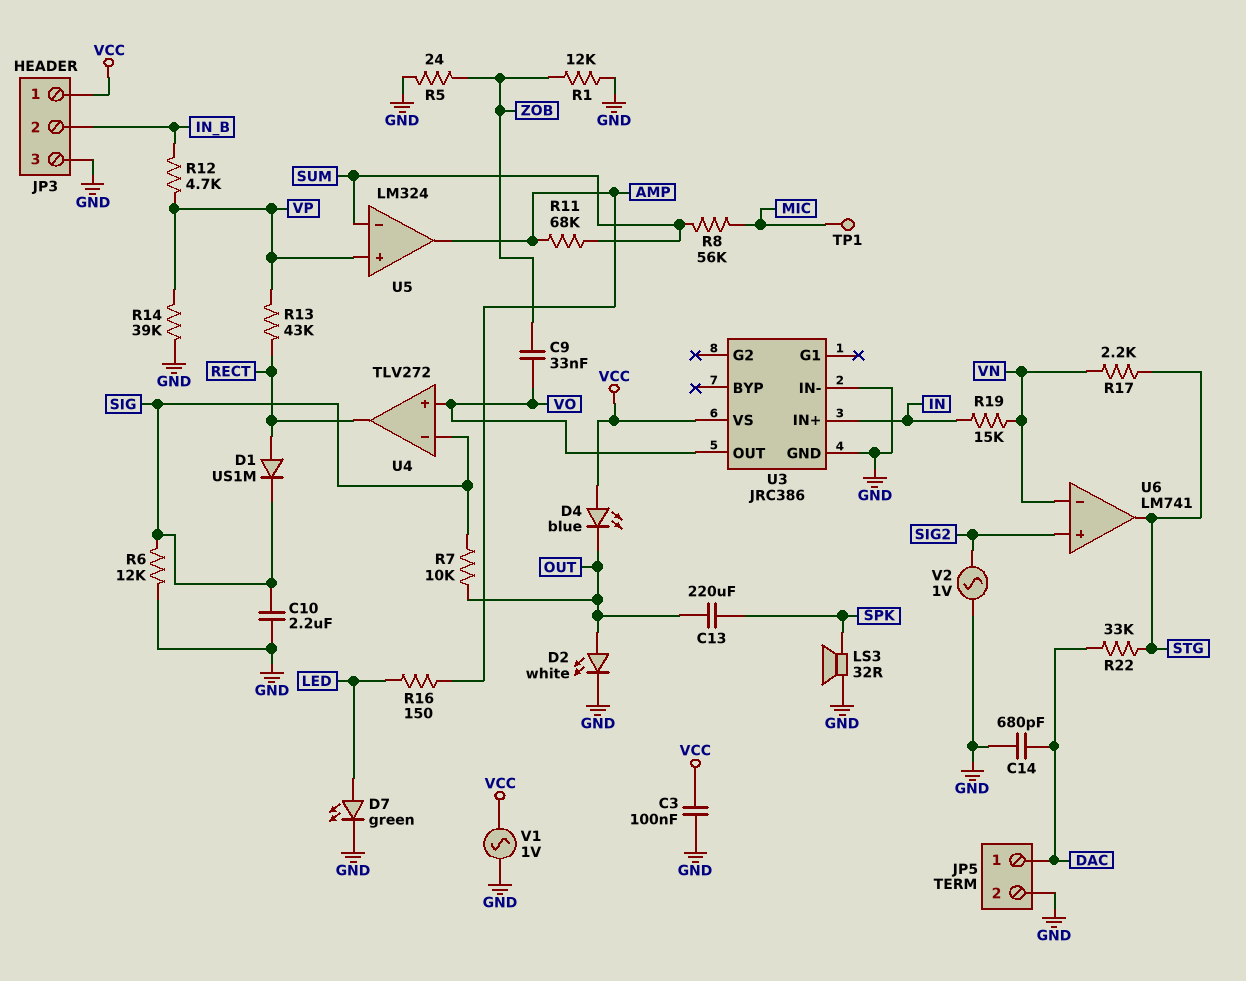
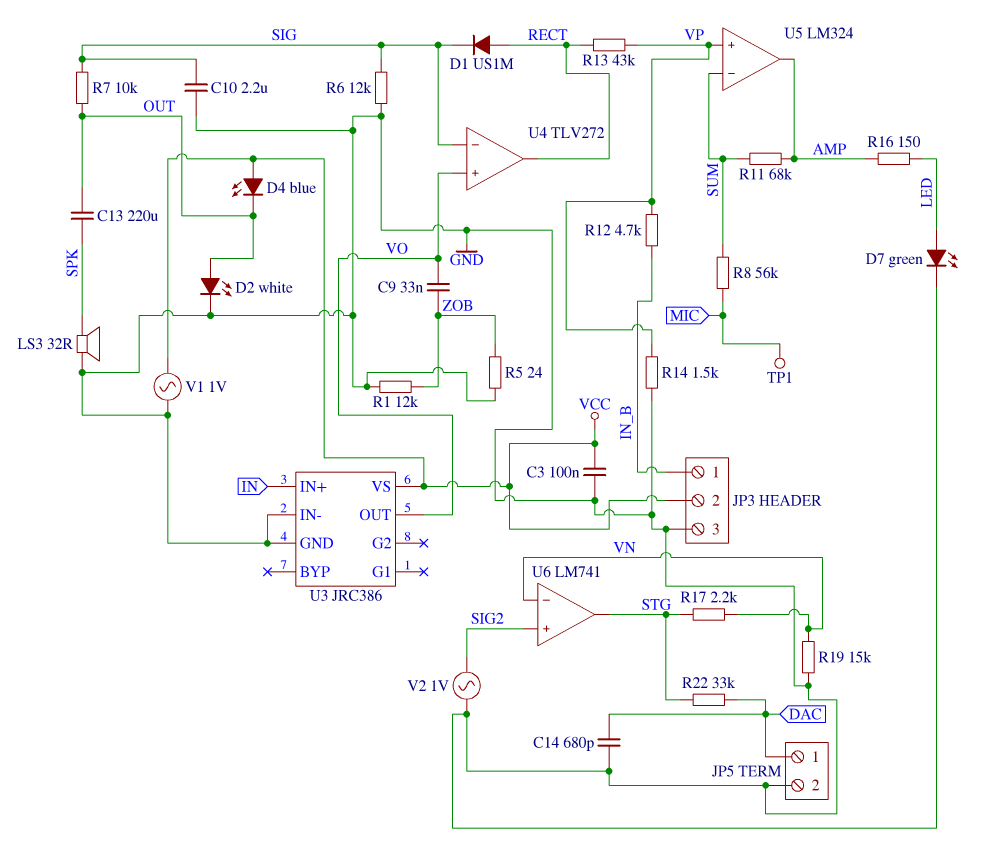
JP3 pin 1: VCC -> IN_B
JP3 pin 2: IN_B -> VCC
R14: 39k (GND, VP) -> 1.5k (GND, VP)
R19: 15k (IN, VN) -> 15k (GND, VN)

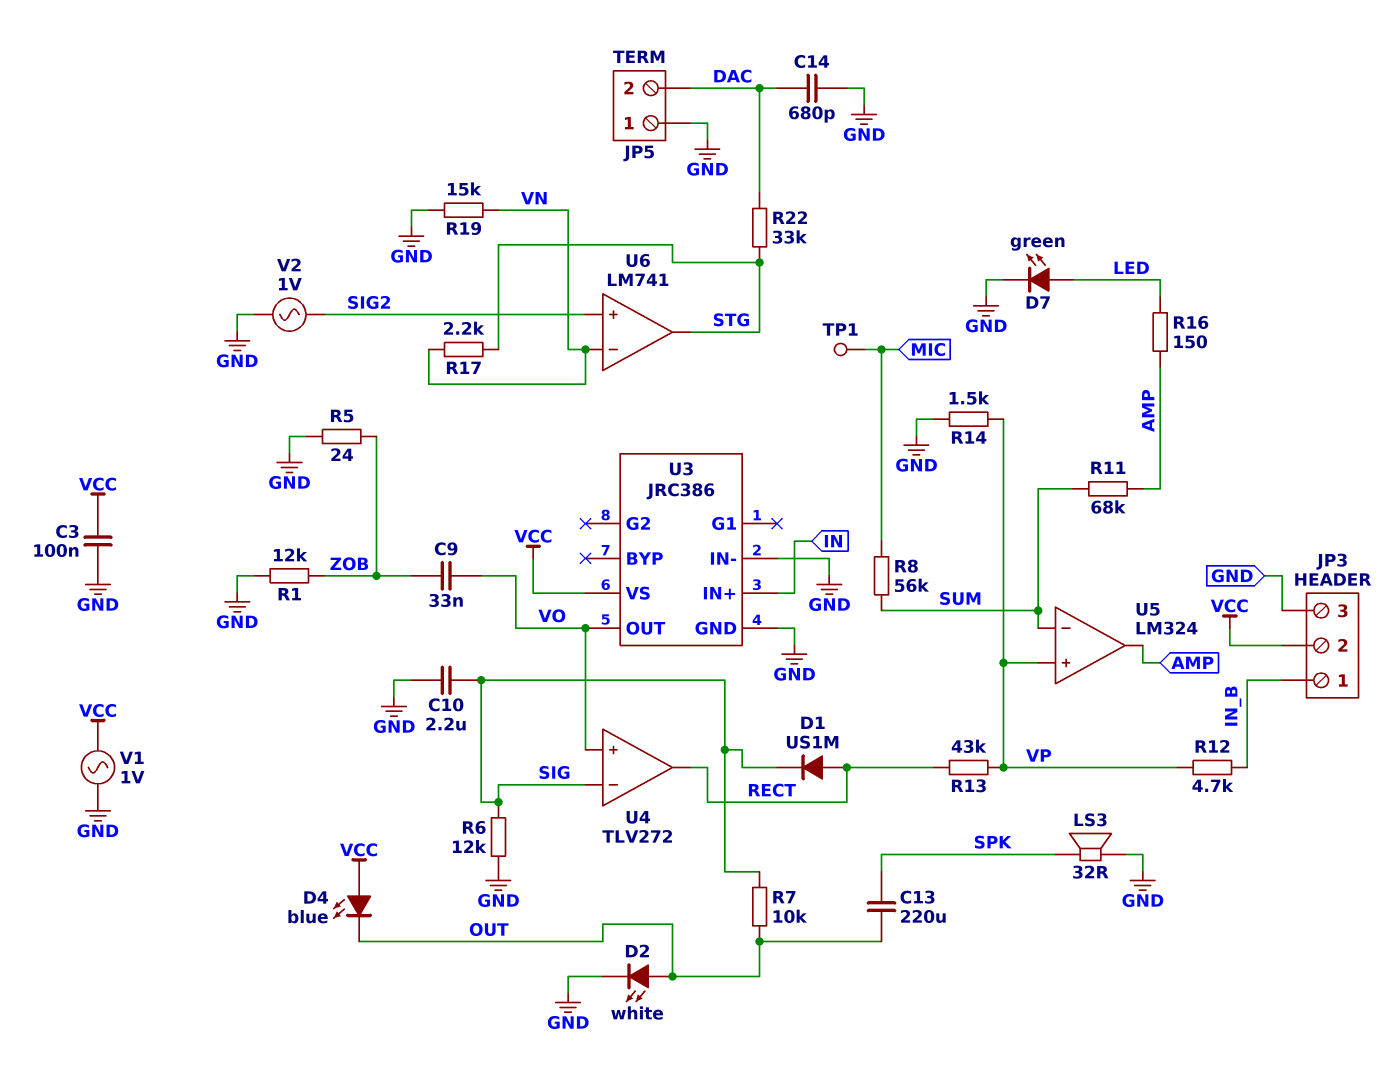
JP5 pin 1: DAC -> GND
JP5 pin 2: GND -> DAC

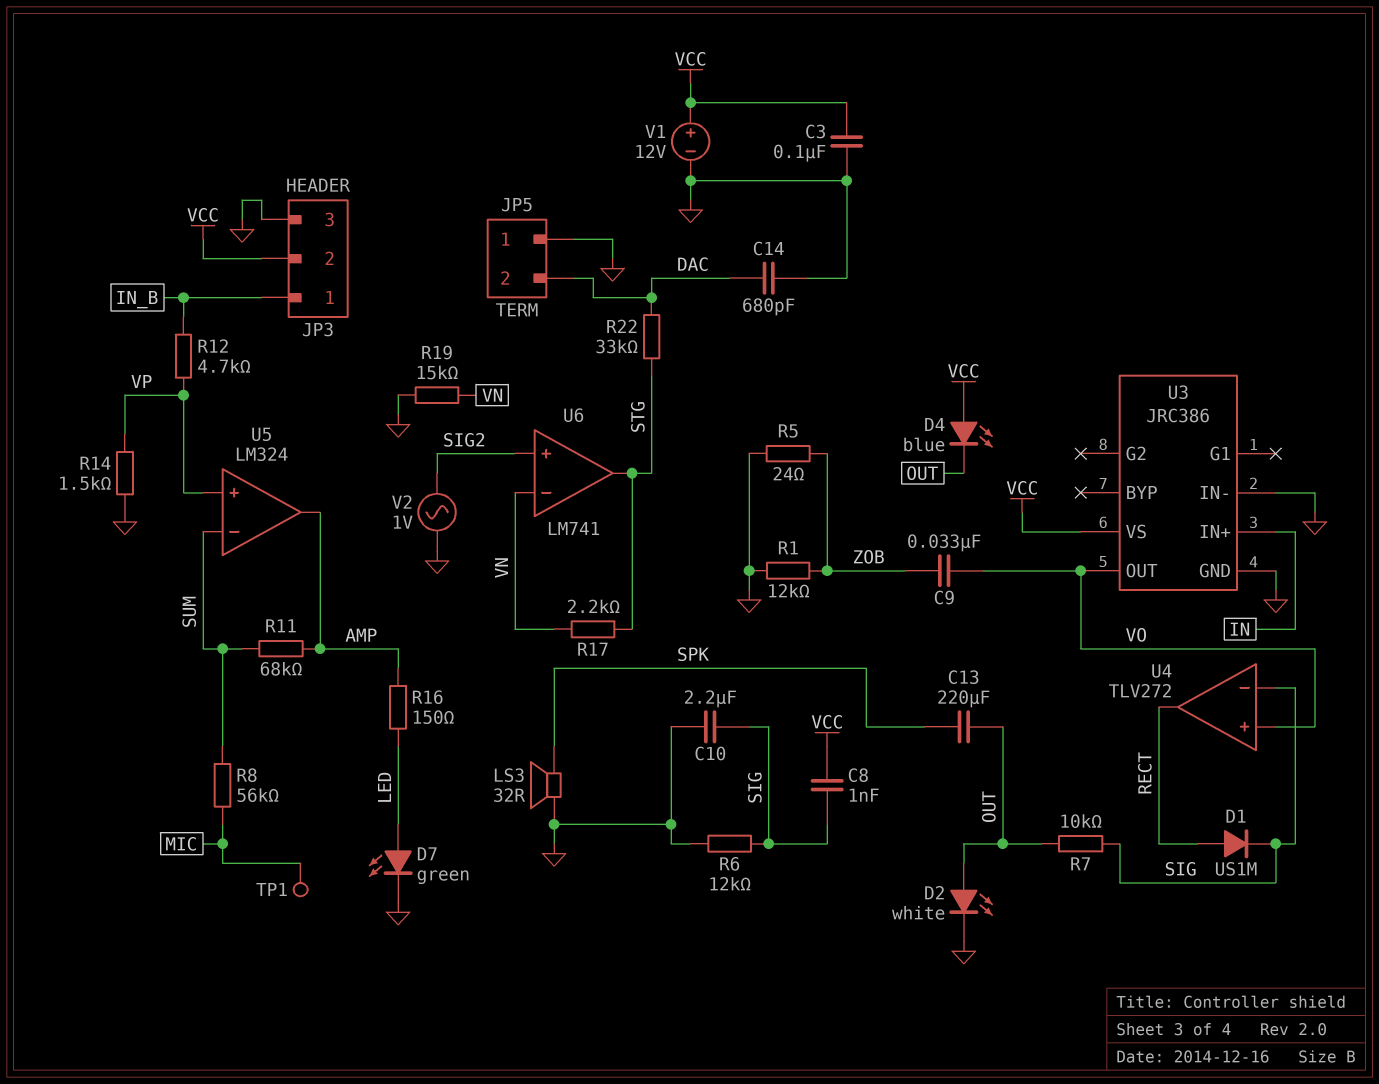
C8: none -> 1nF (SIG, VCC)
R13: 43k (RECT, VP) -> none
V1: AC 1V (GND, VCC) -> 12V (plus VCC, minus GND)

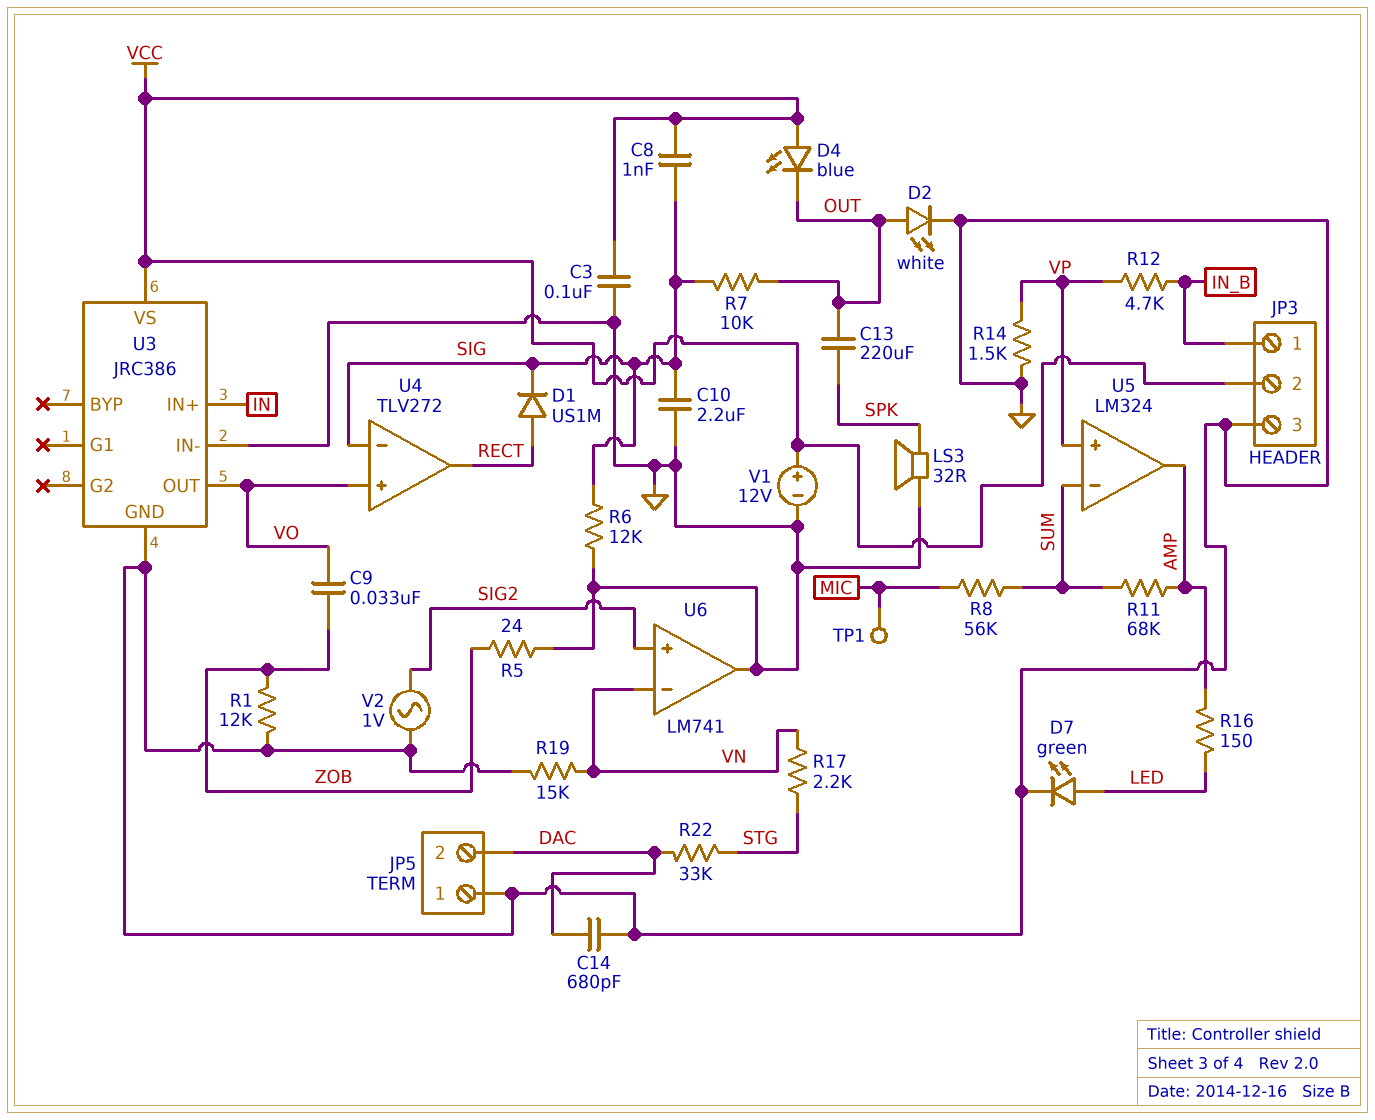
U6 pin out: STG -> GND

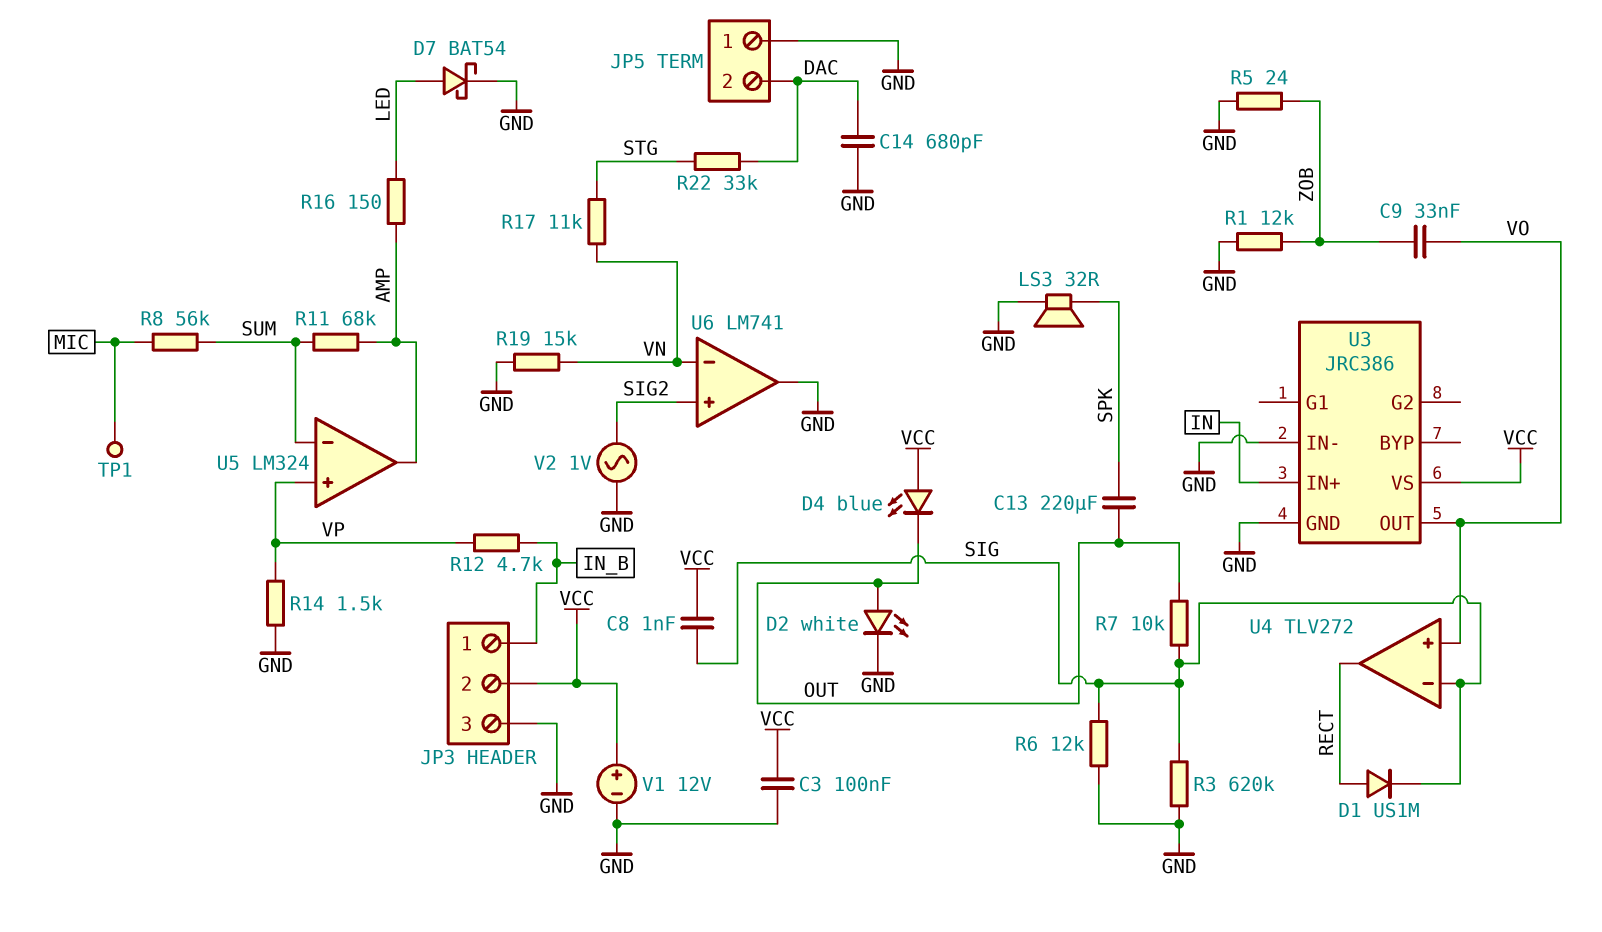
C10: 2.2uF (GND, SIG) -> none
D7: LED green (A LED, K GND) -> schottky BAT54 (A LED, K GND)
R3: none -> 620k (GND, SIG)
R17: 2.2k (STG, VN) -> 11k (STG, VN)

